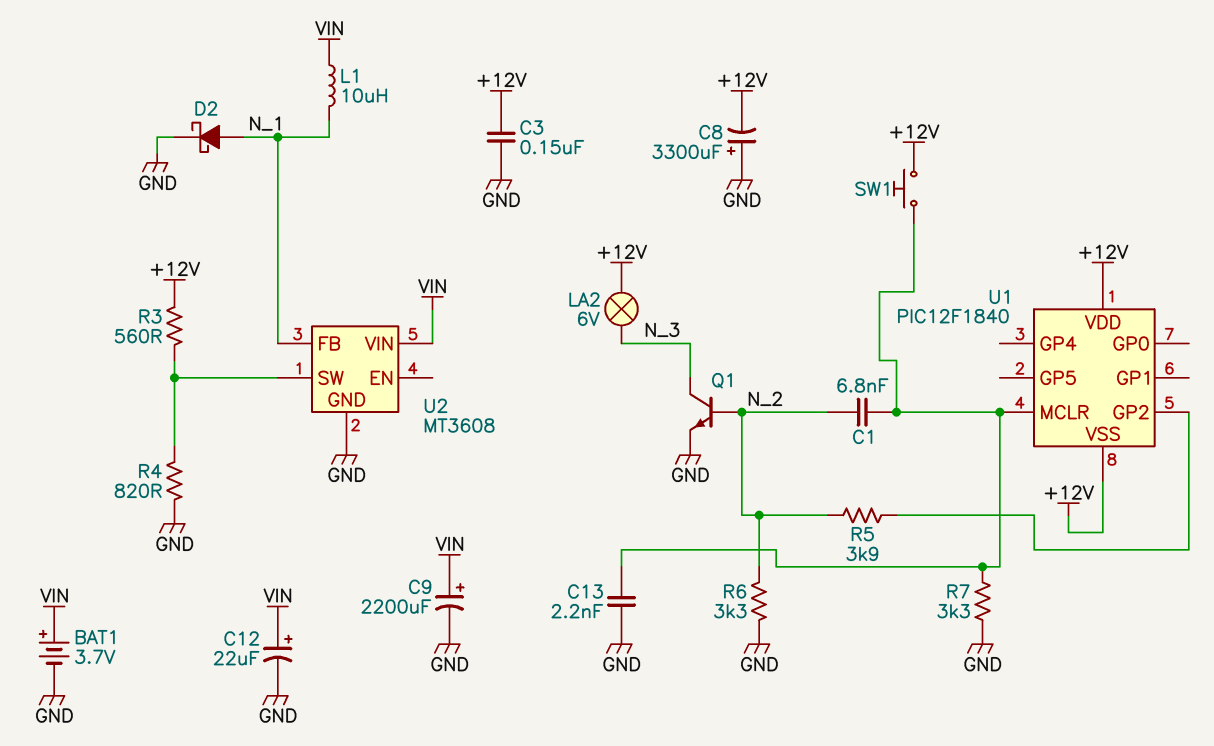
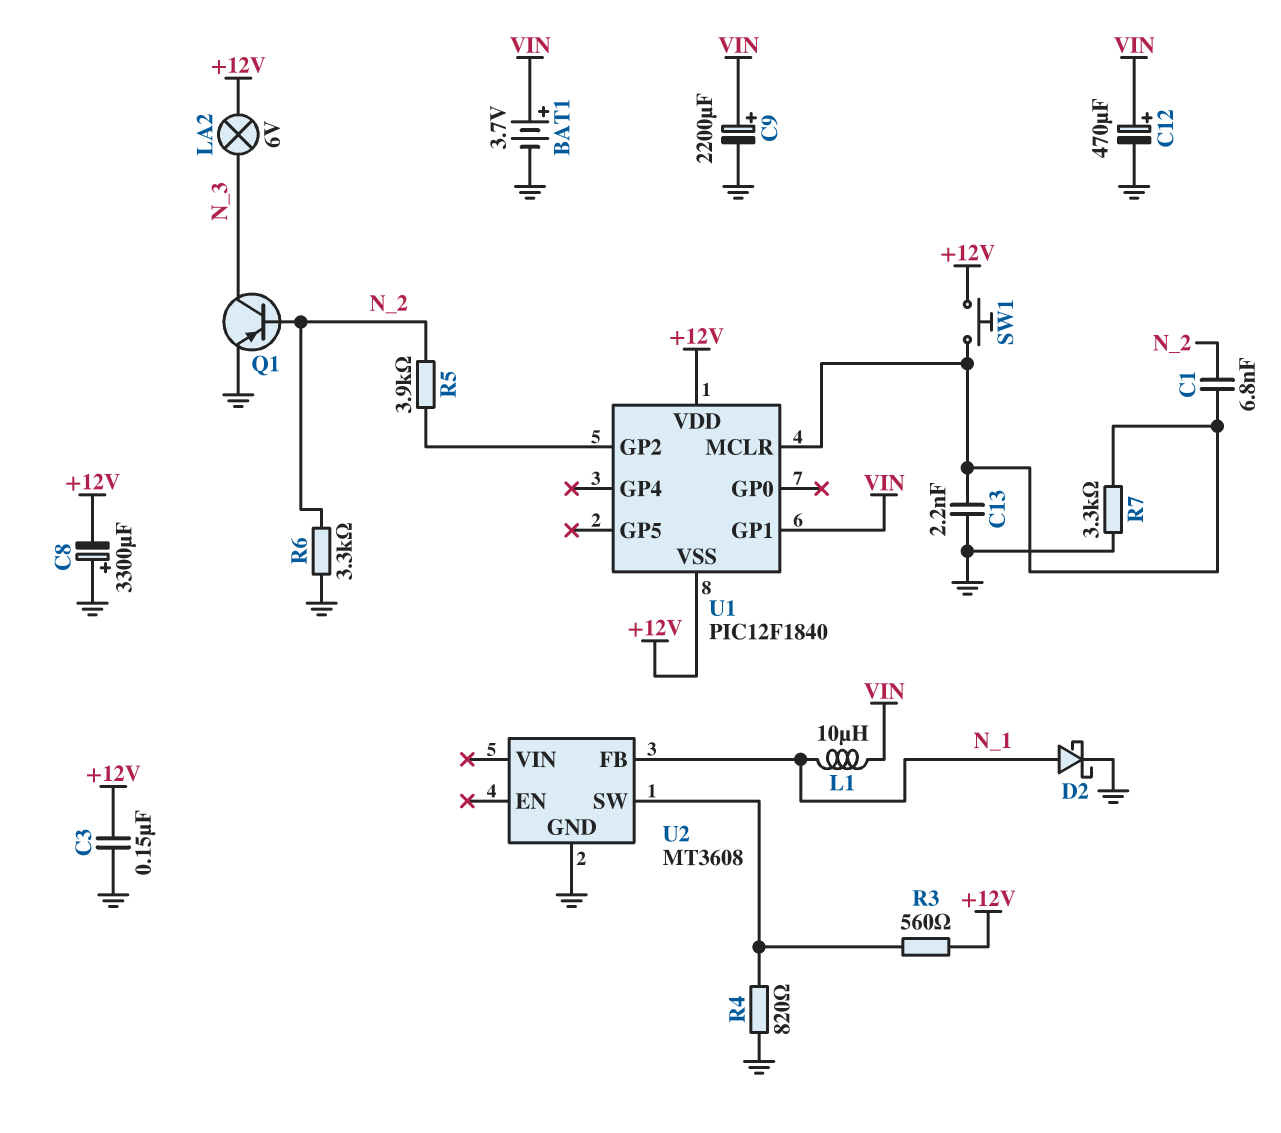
C12: 22uF (plus VIN, minus GND) -> 470uF (plus VIN, minus GND)
Q1: NPN (B N_2, C N_3, E GND) -> PNP (B N_2, C N_3, E GND)
U1 pin GP1: none -> VIN
U2 pin VIN: VIN -> none

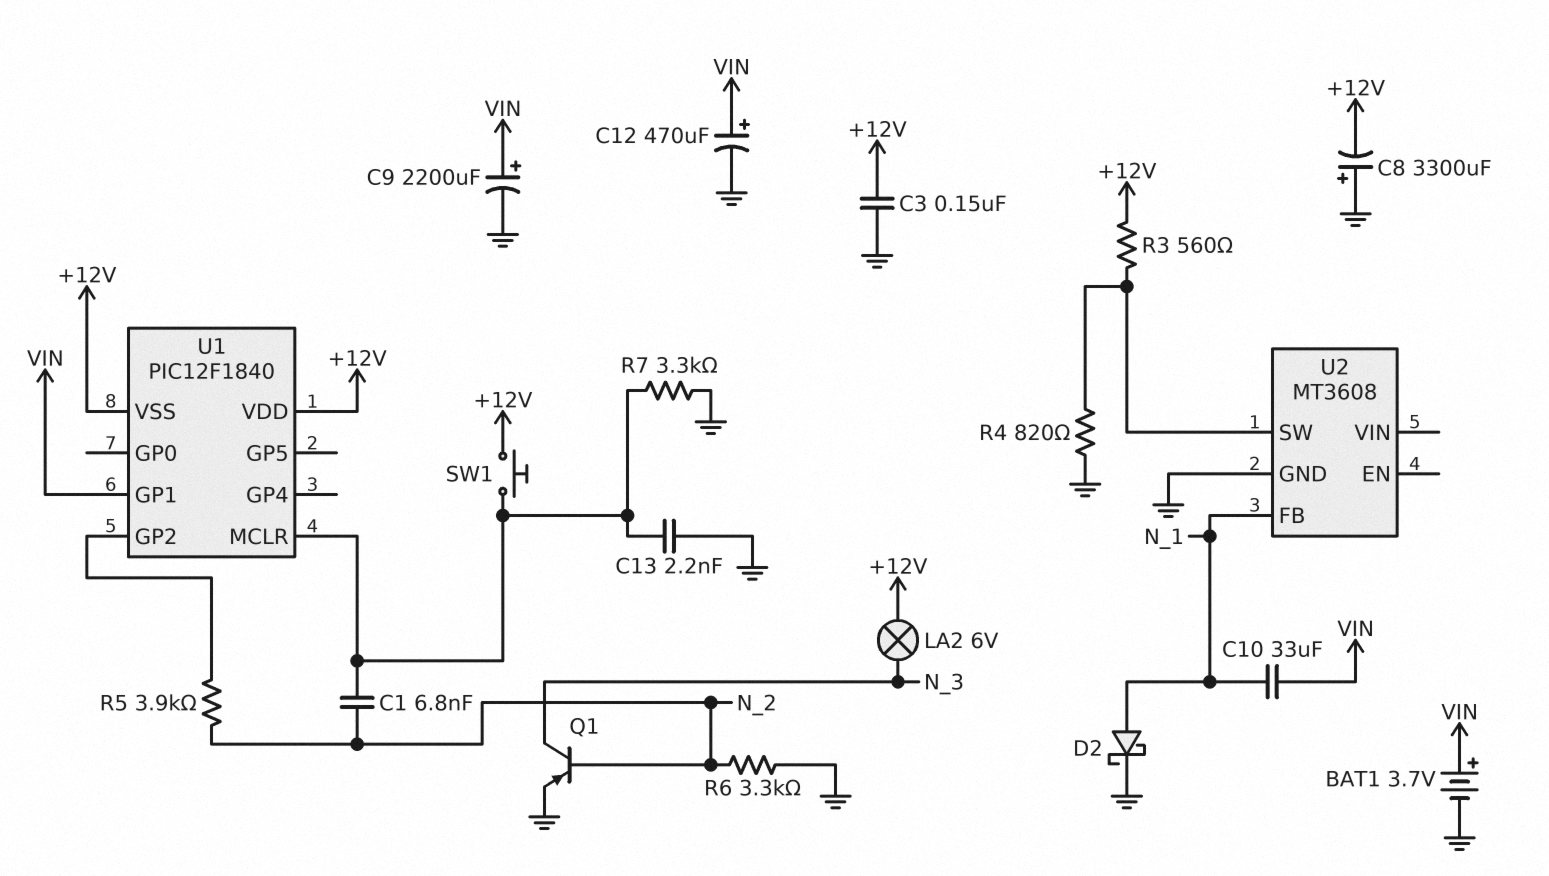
C10: none -> 33uF (N_1, VIN)
L1: 10uH (N_1, VIN) -> none

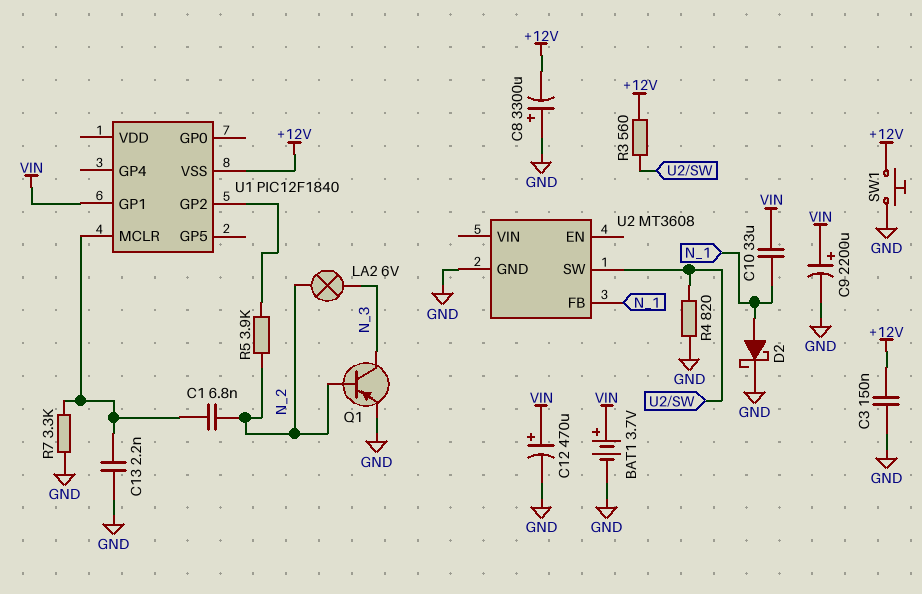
LA2: lamp 6V (+12V, N_3) -> lamp 6V (N_2, N_3)
R6: 3.3k (GND, N_2) -> none
SW1: button (+12V, U1/MCLR) -> button (+12V, GND)
U1 pin VDD: +12V -> none

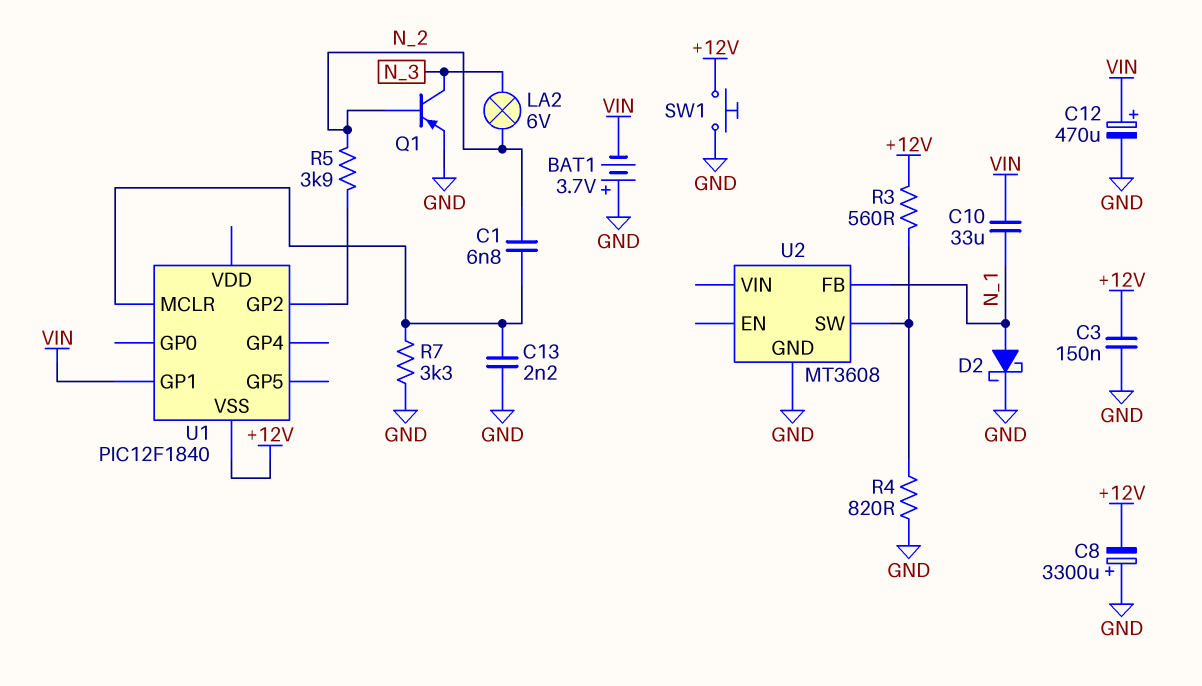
BAT1: 3.7V (plus VIN, minus GND) -> 3.7V (plus GND, minus VIN)
C9: 2200uF (plus VIN, minus GND) -> none

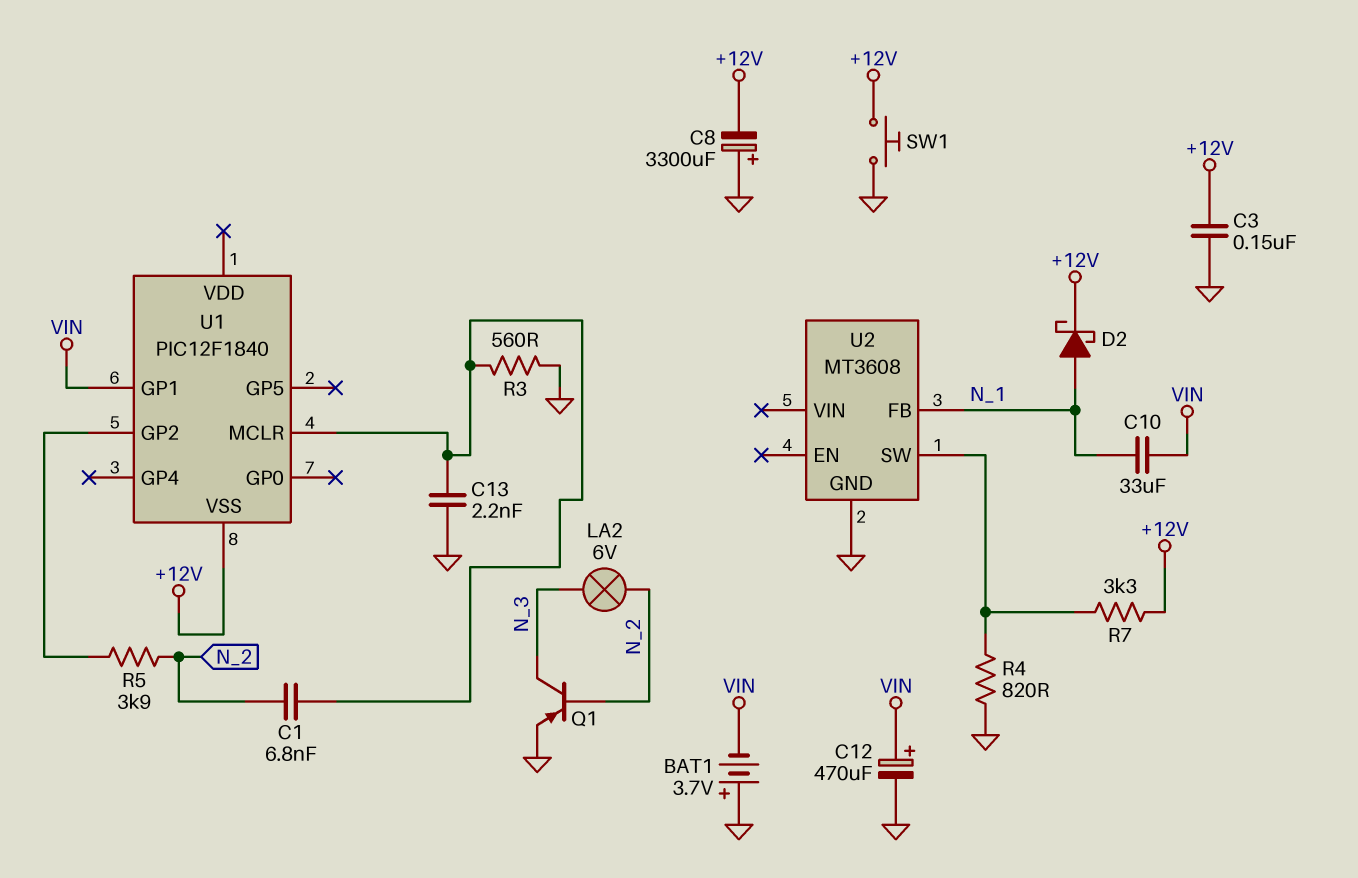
D2: schottky (A N_1, K GND) -> schottky (A N_1, K +12V)
R3: 560 (+12V, U2/SW) -> 560 (GND, U1/MCLR)
R7: 3.3k (GND, U1/MCLR) -> 3.3k (+12V, U2/SW)

